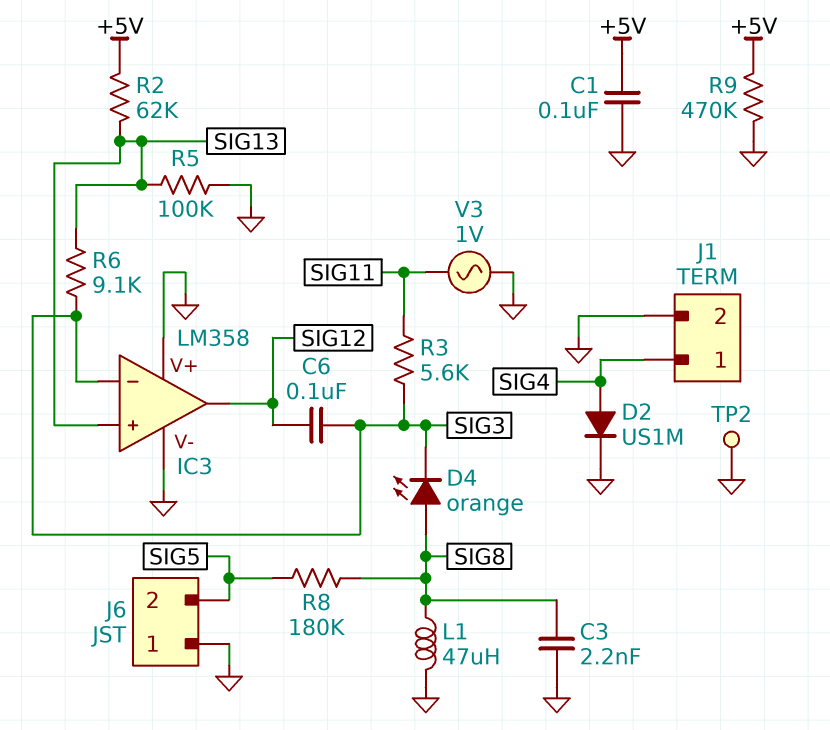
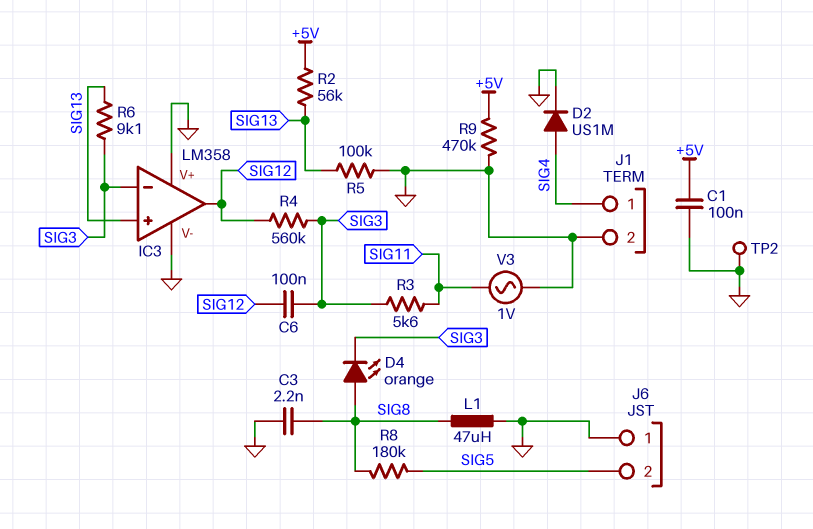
R2: 62k (+5V, SIG13) -> 56k (+5V, SIG13)
R4: none -> 560k (SIG3, SIG12)

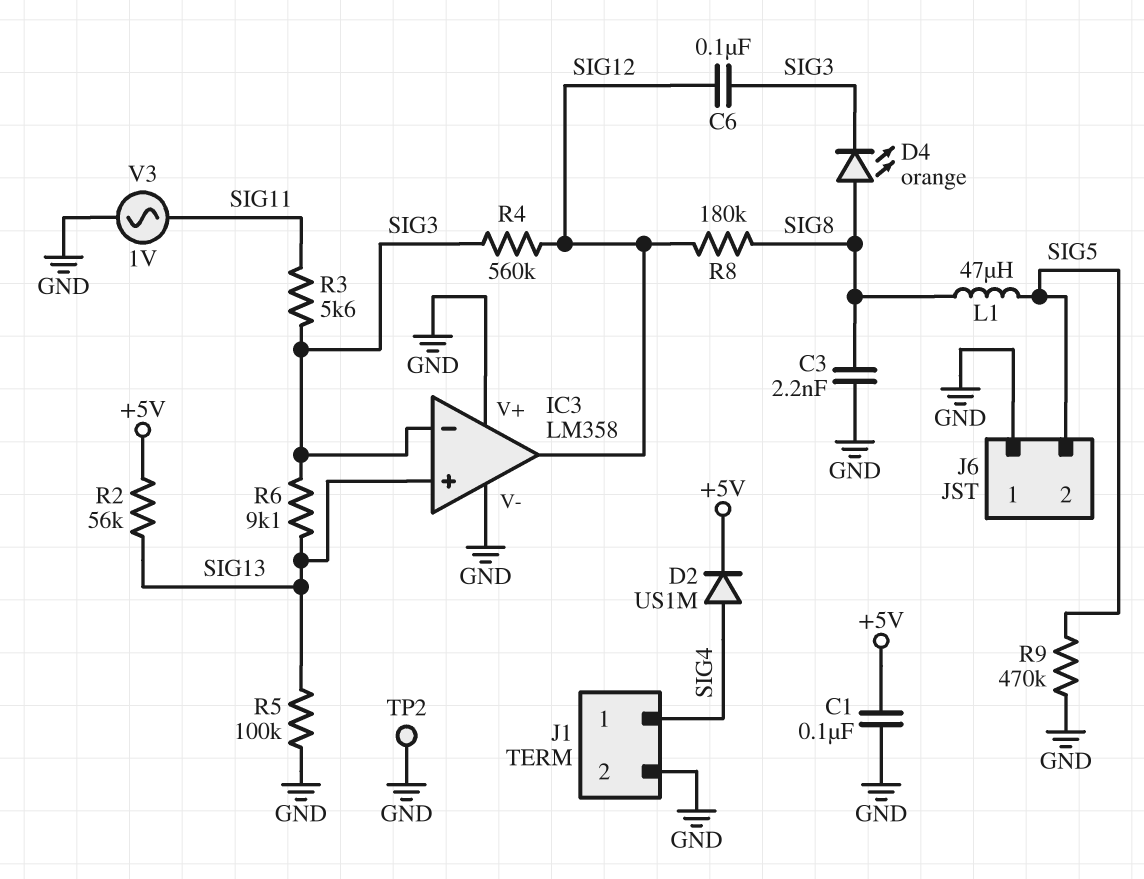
D2: diode US1M (A SIG4, K GND) -> diode US1M (A SIG4, K +5V)
L1: 47uH (GND, SIG8) -> 47uH (SIG5, SIG8)
R8: 180k (SIG5, SIG8) -> 180k (SIG8, SIG12)
R9: 470k (+5V, GND) -> 470k (GND, SIG5)

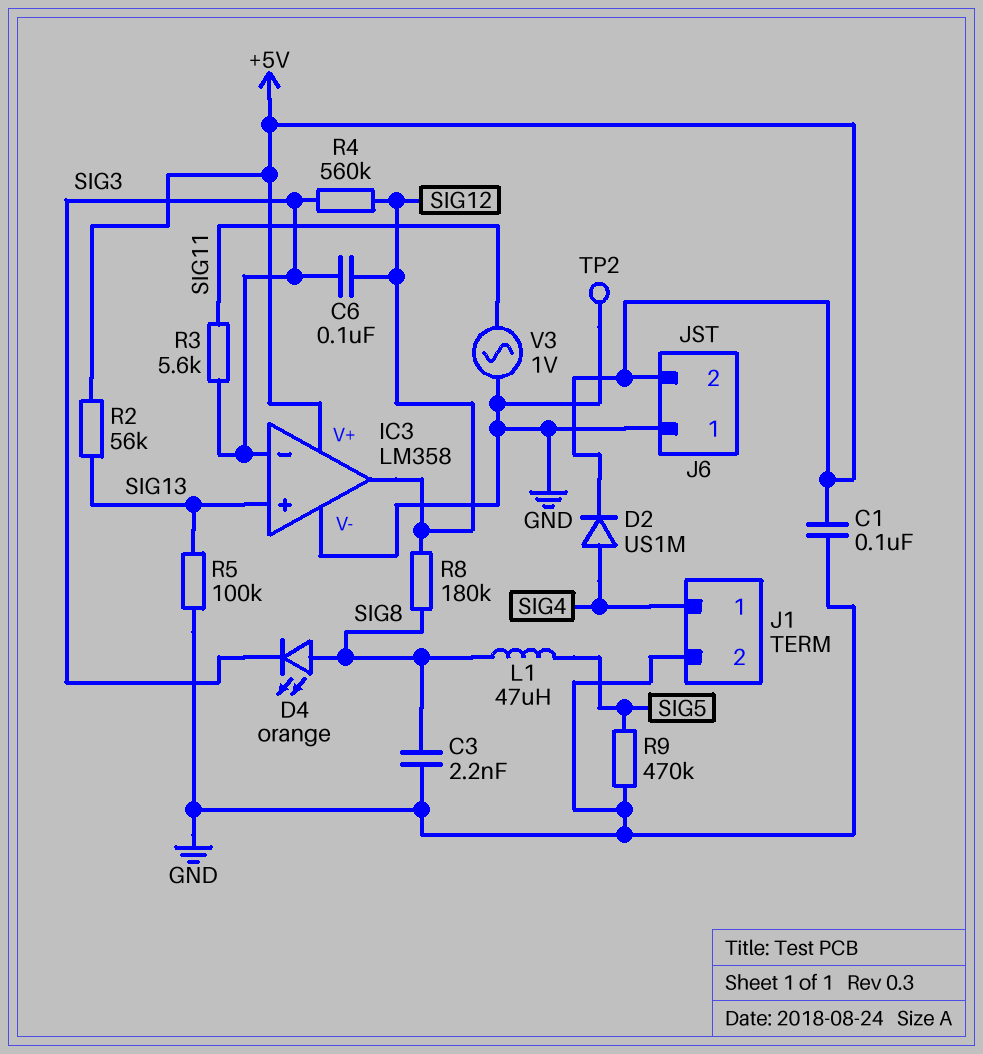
IC3 pin V+: GND -> +5V
J6 pin 2: SIG5 -> +5V
R6: 9.1k (SIG3, SIG13) -> none

